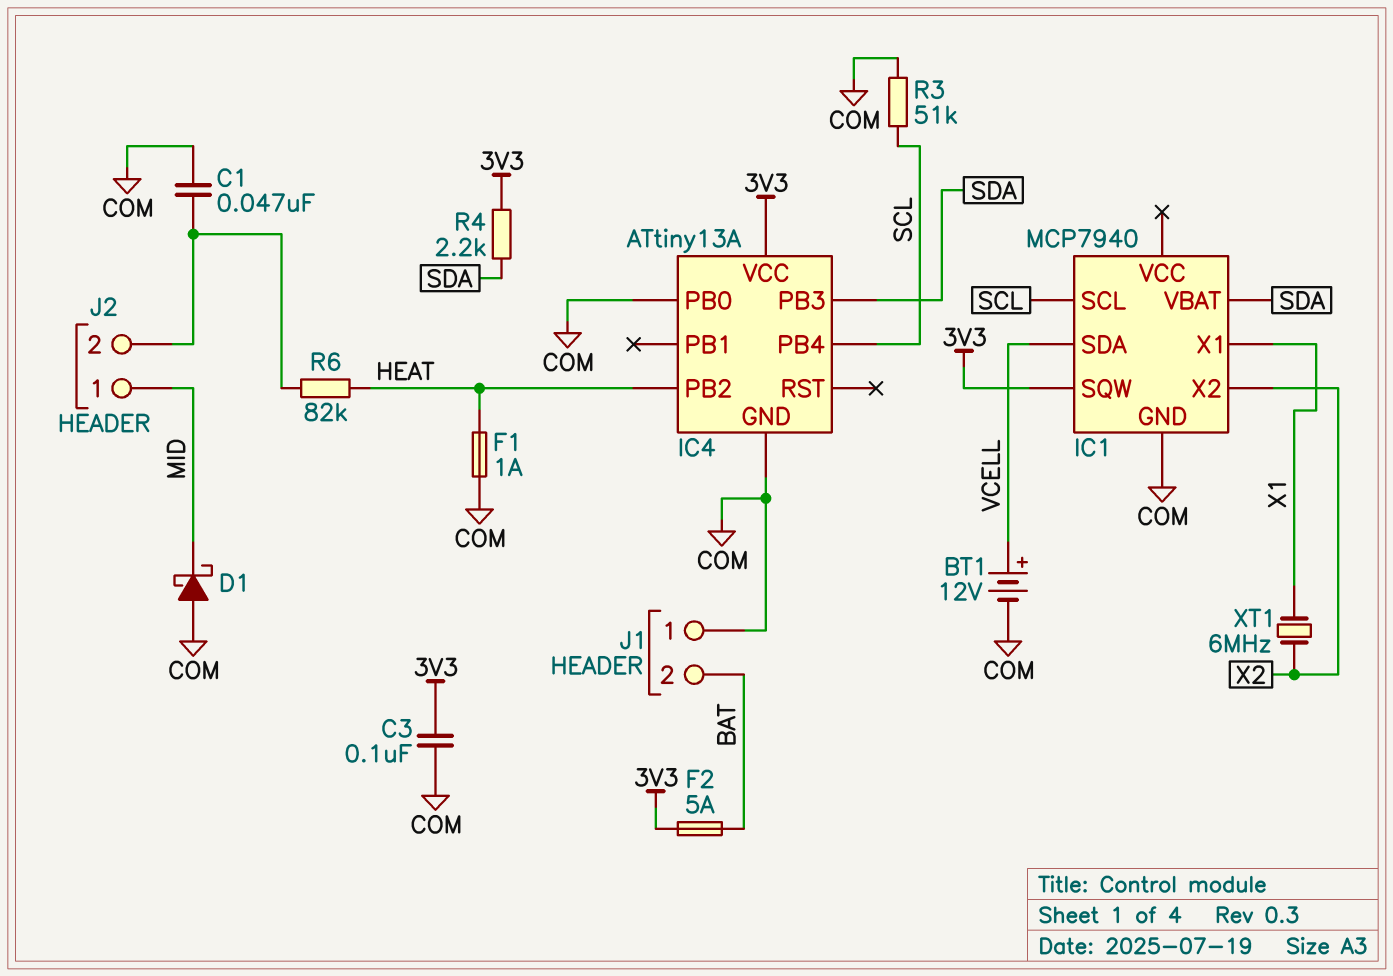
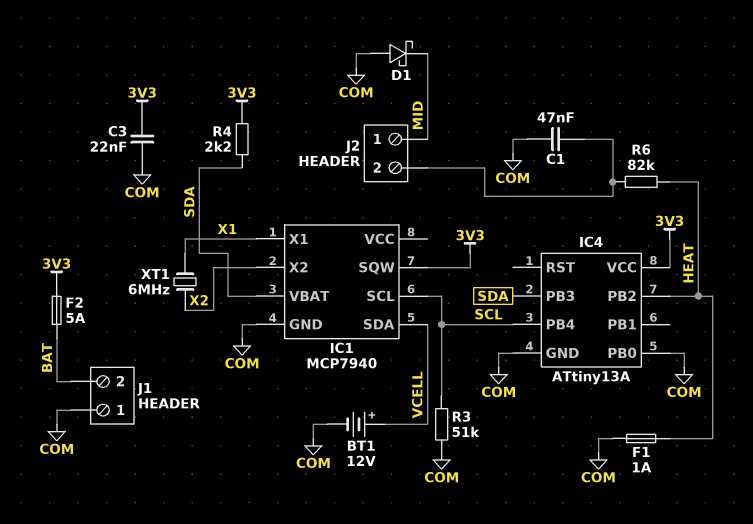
C3: 100nF (3V3, COM) -> 22nF (3V3, COM)

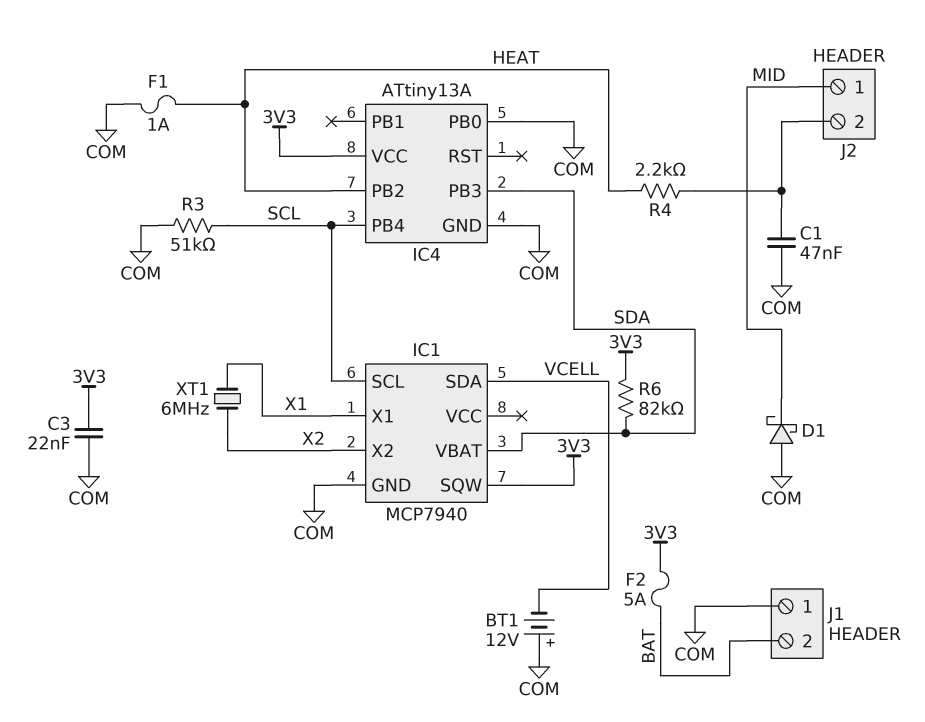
BT1: 12V (plus VCELL, minus COM) -> 12V (plus COM, minus VCELL)
R4: 2.2k (3V3, SDA) -> 2.2k (HEAT, J2/2)
R6: 82k (HEAT, J2/2) -> 82k (3V3, SDA)

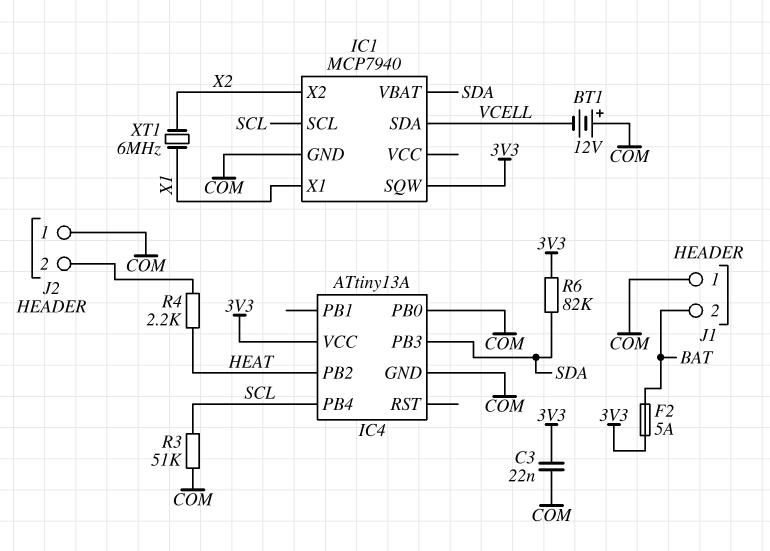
C1: 47nF (COM, J2/2) -> none
D1: schottky (A COM, K MID) -> none
F1: 1A (COM, HEAT) -> none
J2 pin 1: MID -> COM

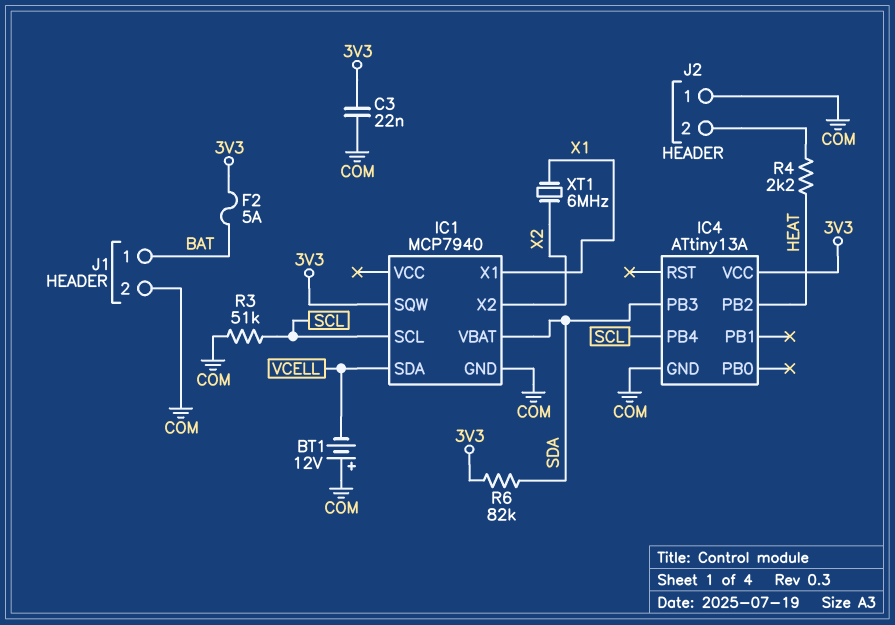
IC4 pin PB0: COM -> none
J1 pin 1: COM -> BAT
J1 pin 2: BAT -> COM

